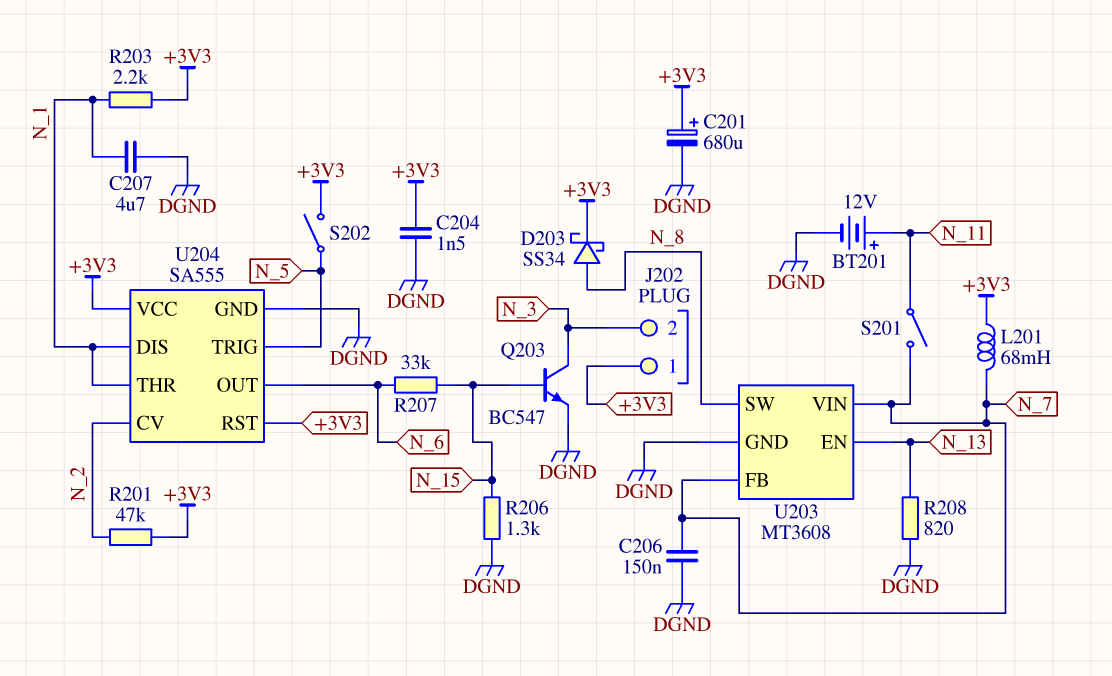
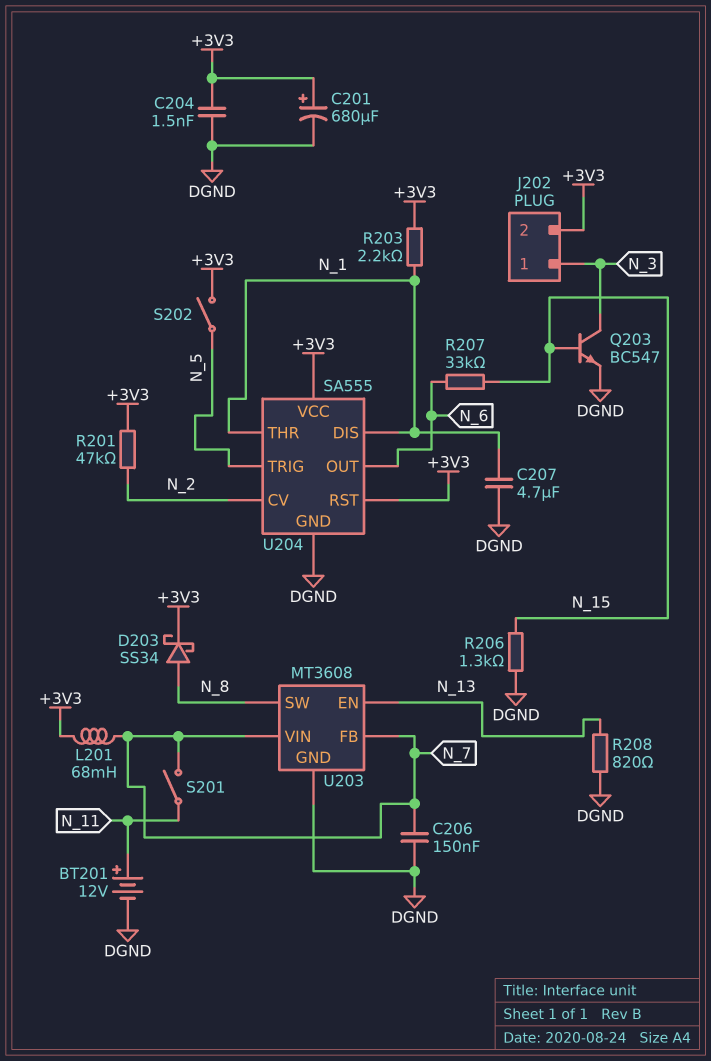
J202 pin 1: +3V3 -> N_3
J202 pin 2: N_3 -> +3V3

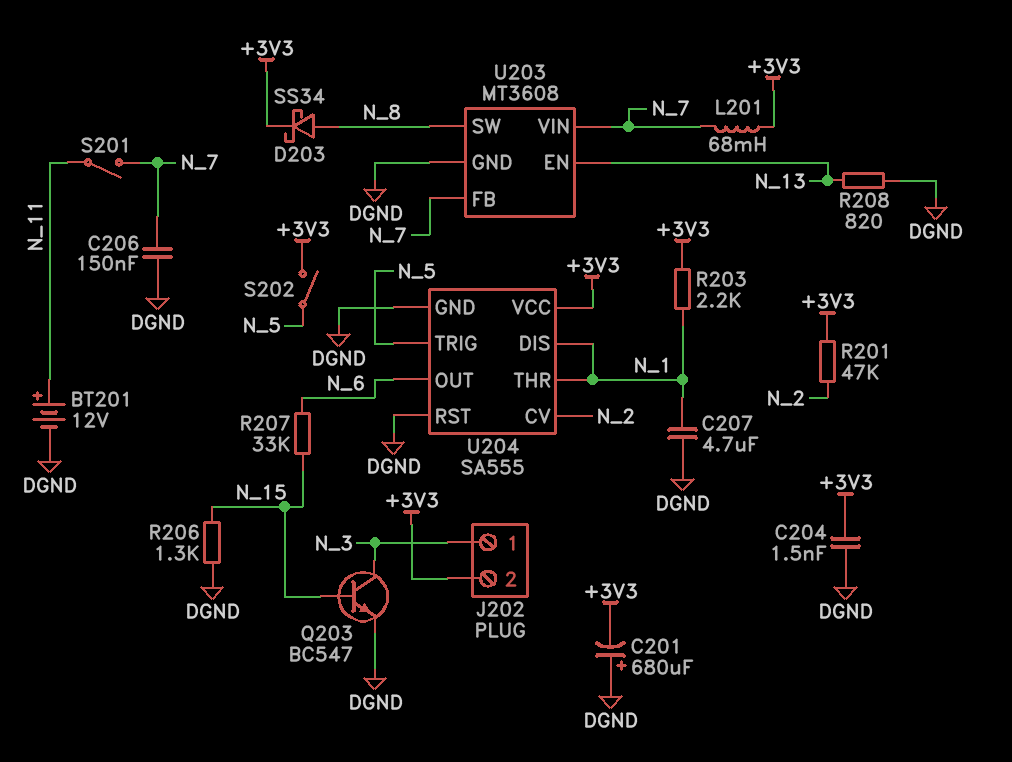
C201: 680uF (plus +3V3, minus DGND) -> 680uF (plus DGND, minus +3V3)
U204 pin RST: +3V3 -> DGND

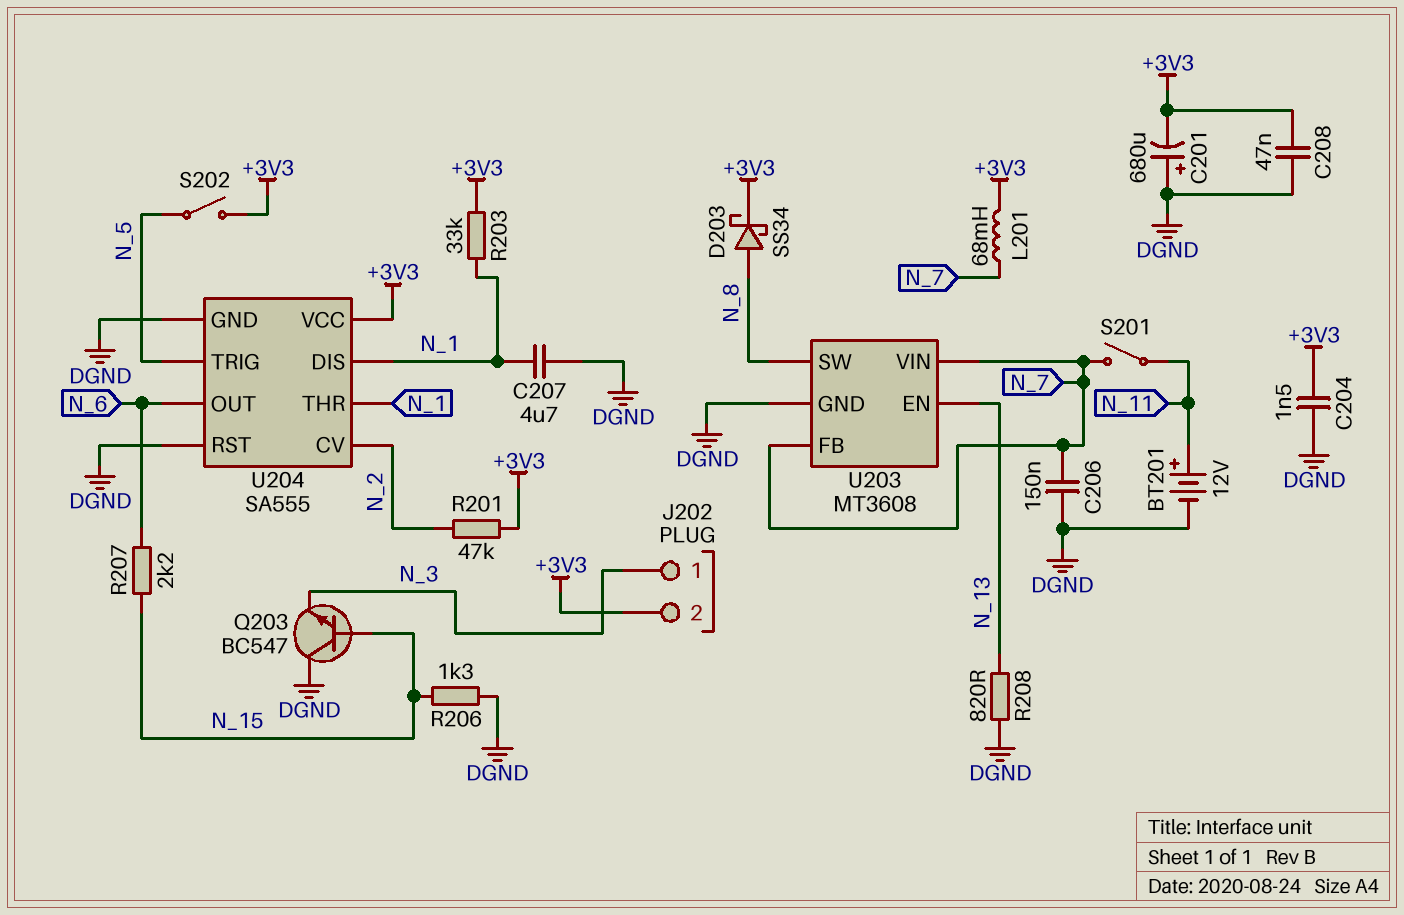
C208: none -> 47nF (+3V3, DGND)
Q203: NPN BC547 (B N_15, C N_3, E DGND) -> NPN BC547 (B N_15, C DGND, E N_3)
R203: 2.2k (+3V3, N_1) -> 33k (+3V3, N_1)
R207: 33k (N_6, N_15) -> 2.2k (N_6, N_15)

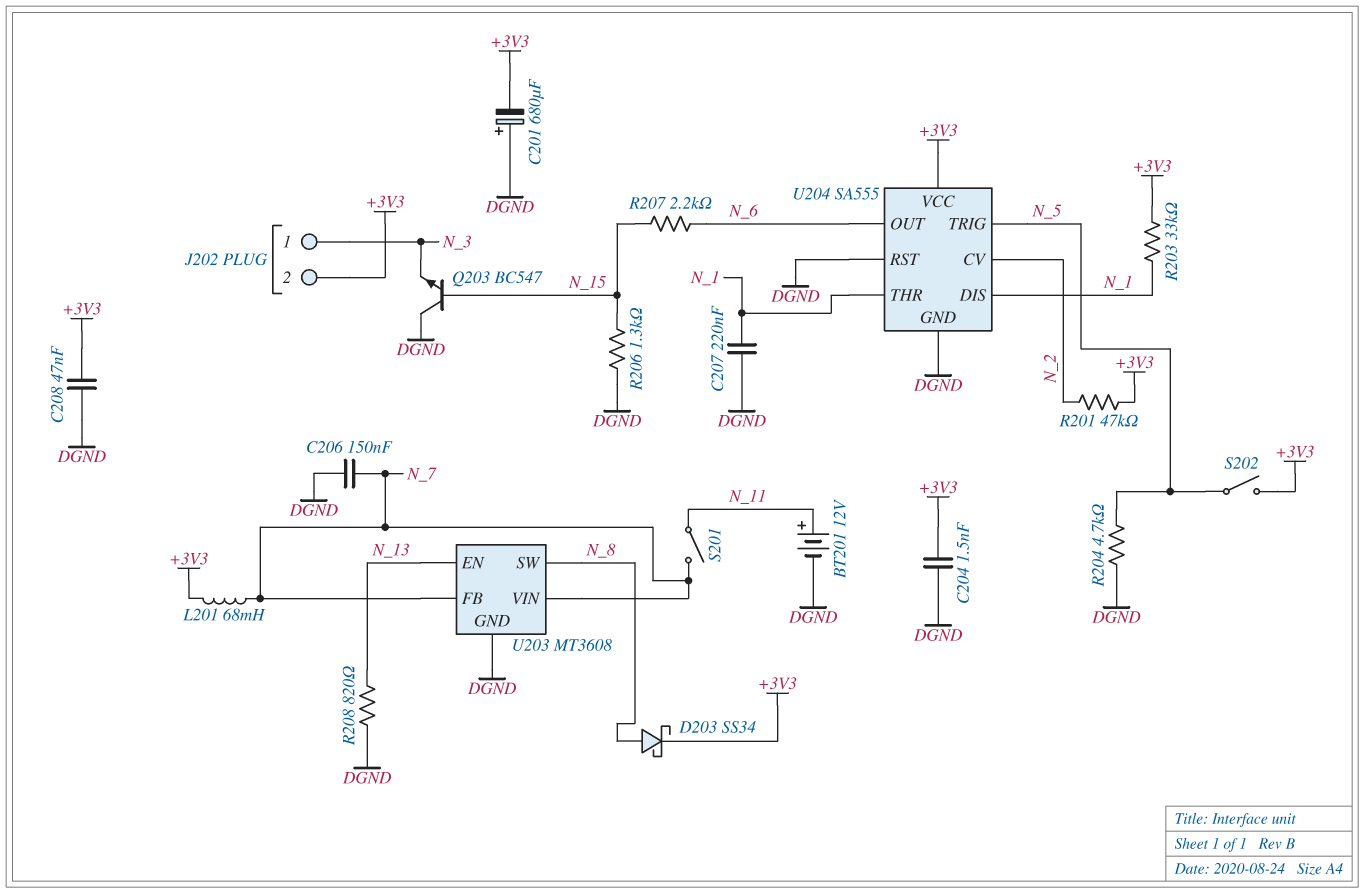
C207: 4.7uF (DGND, N_1) -> 220nF (DGND, N_1)
R204: none -> 4.7k (DGND, N_5)

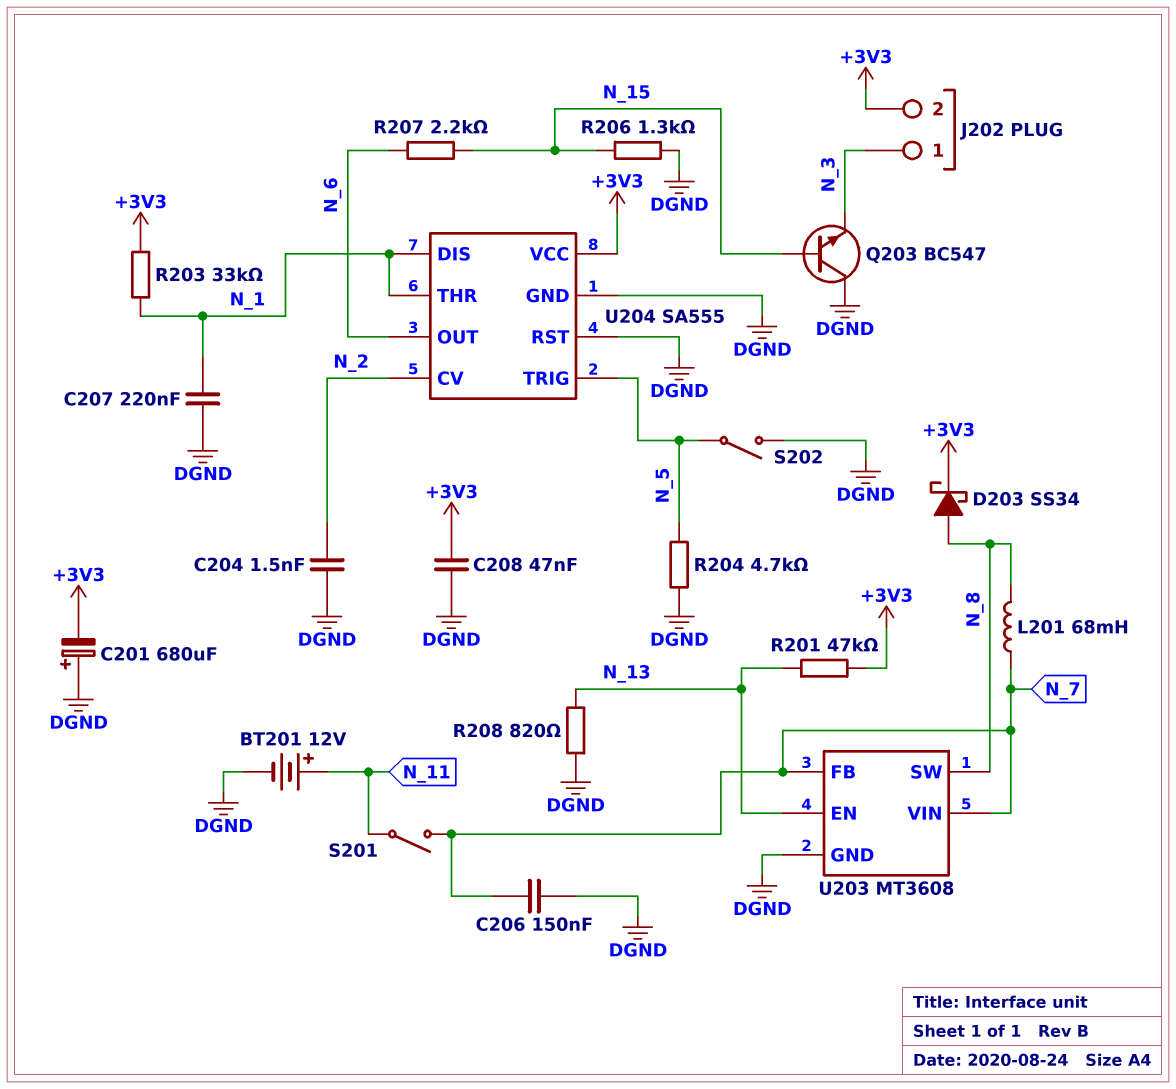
C204: 1.5nF (+3V3, DGND) -> 1.5nF (DGND, N_2)
L201: 68mH (+3V3, N_7) -> 68mH (N_7, N_8)
R201: 47k (+3V3, N_2) -> 47k (+3V3, N_13)
S202: switch (+3V3, N_5) -> switch (DGND, N_5)

